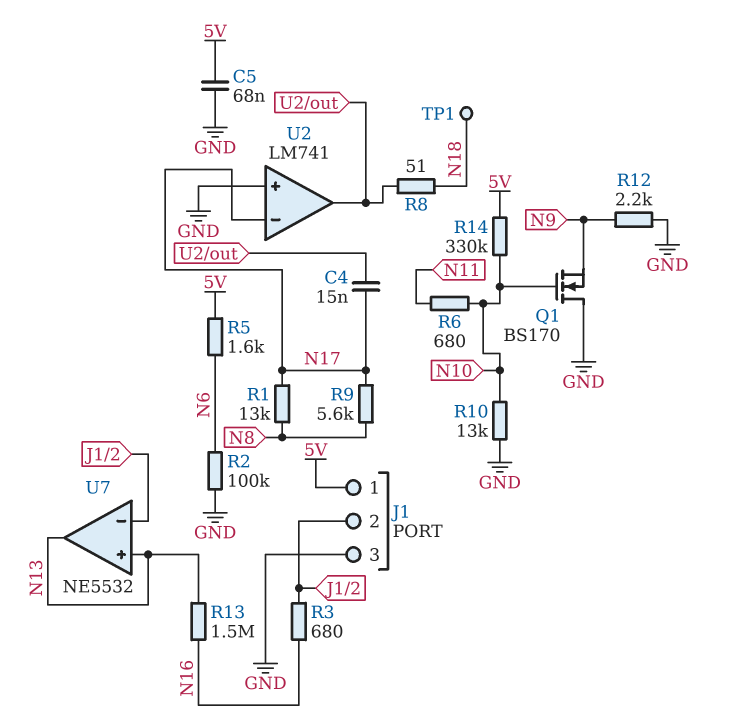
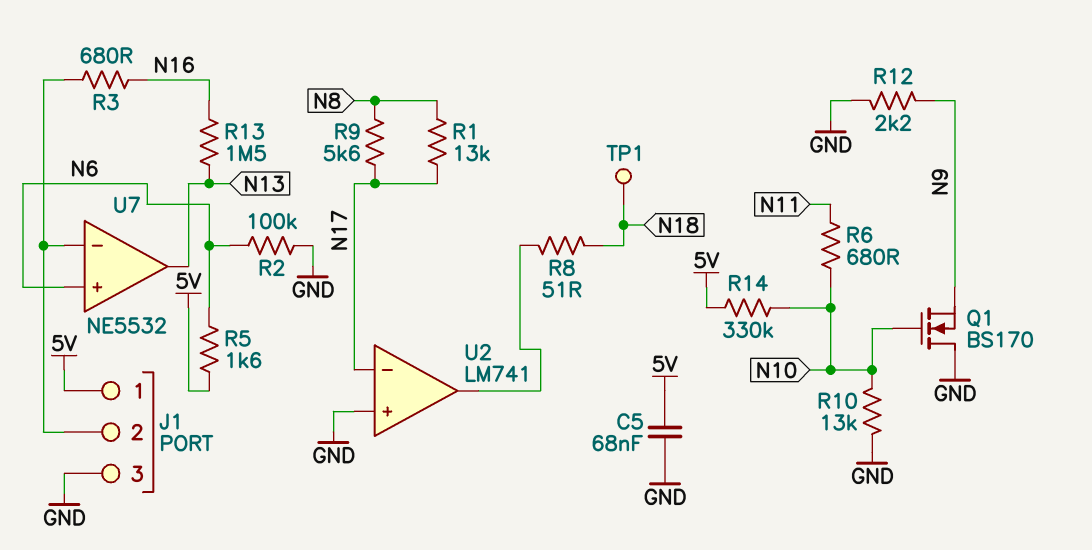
C4: 15nF (N17, U2/out) -> none
U7 pin in+: N13 -> N6

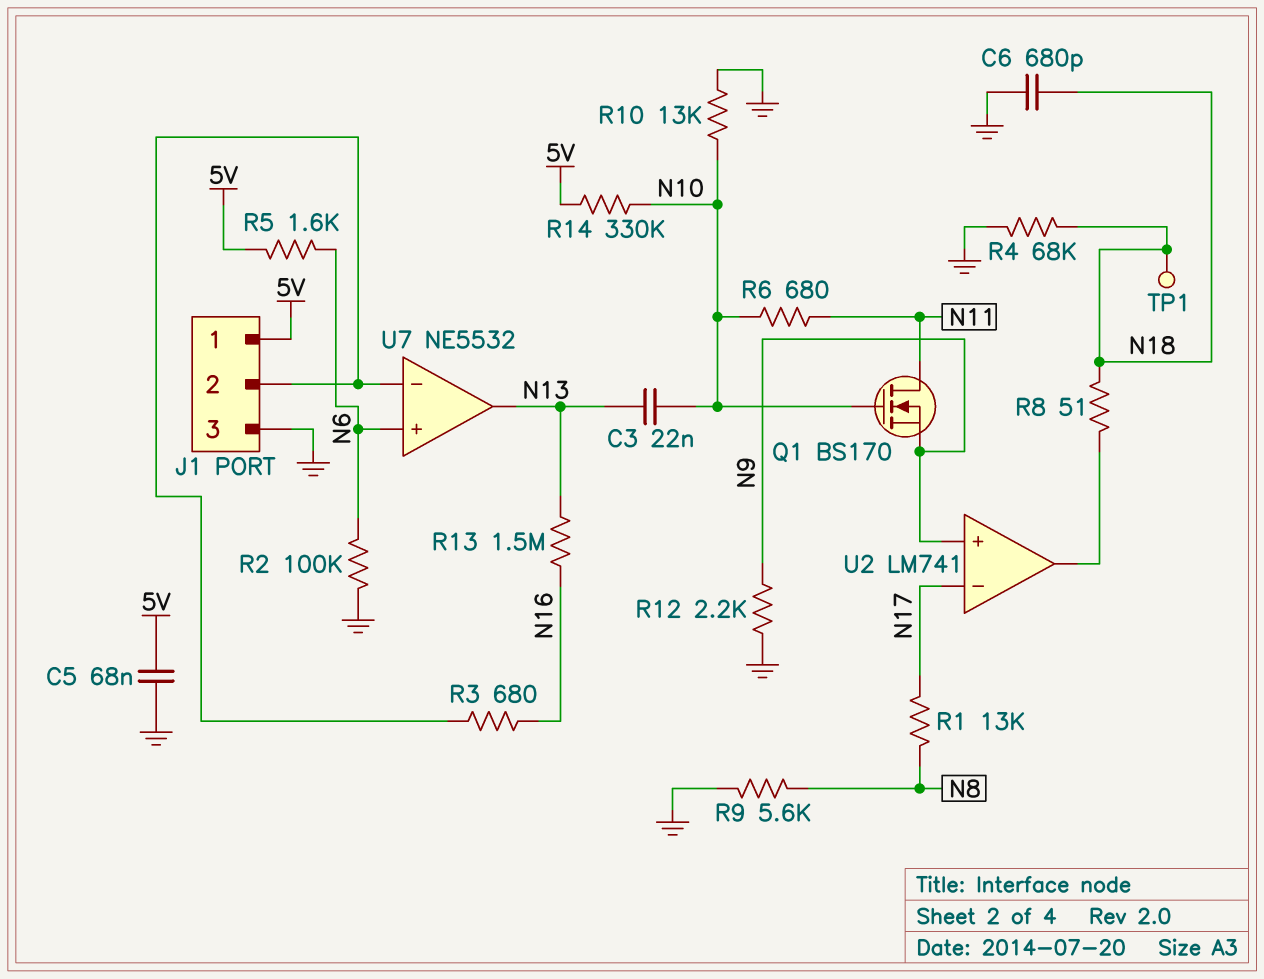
C3: none -> 22nF (N10, N13)
C6: none -> 680pF (GND, N18)
Q1: NMOS BS170 (G N10, D GND, S N9) -> NMOS BS170 (G N10, D N11, S N9)
R4: none -> 68k (GND, N18)
R9: 5.6k (N8, N17) -> 5.6k (GND, N8)
U2 pin in+: GND -> N9

